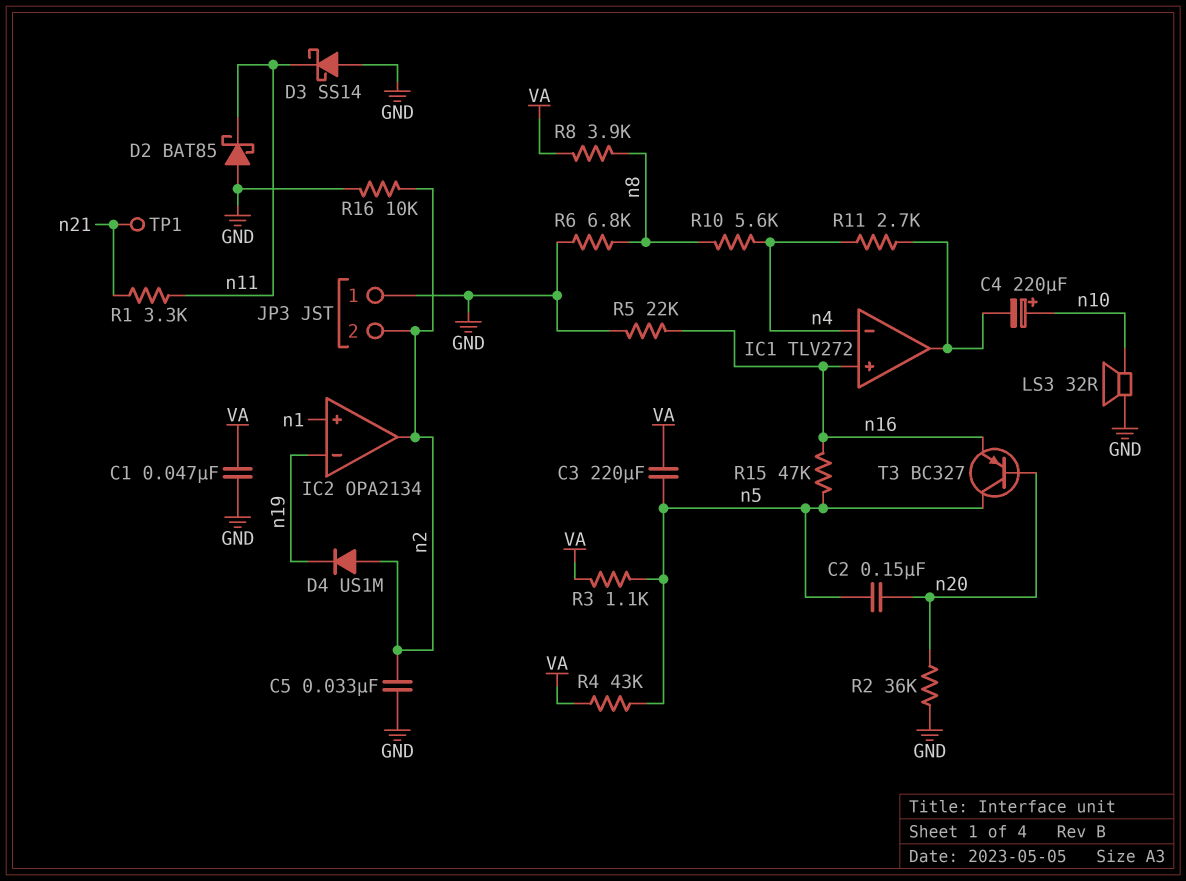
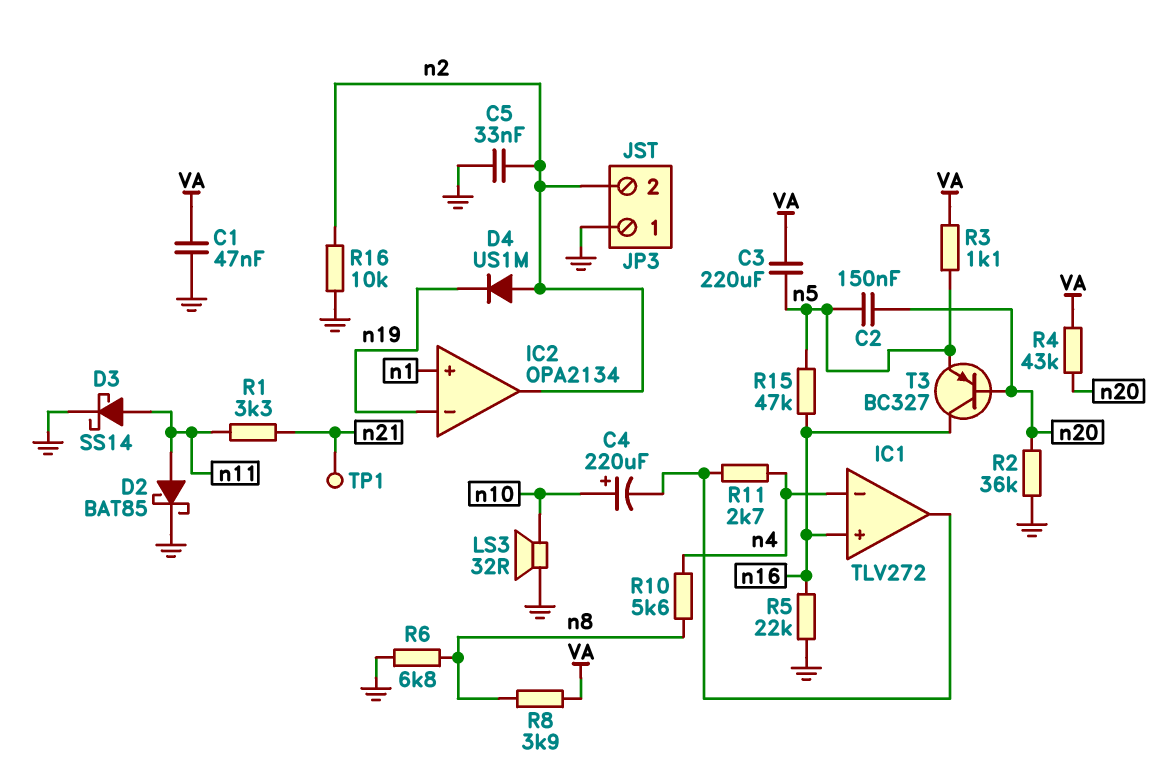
D2: schottky BAT85 (A GND, K n11) -> schottky BAT85 (A n11, K GND)
D3: schottky SS14 (A GND, K n11) -> schottky SS14 (A n11, K GND)
R4: 43k (VA, n5) -> 43k (VA, n20)
T3: PNP BC327 (B n20, C n5, E n16) -> PNP BC327 (B n20, C n16, E n5)

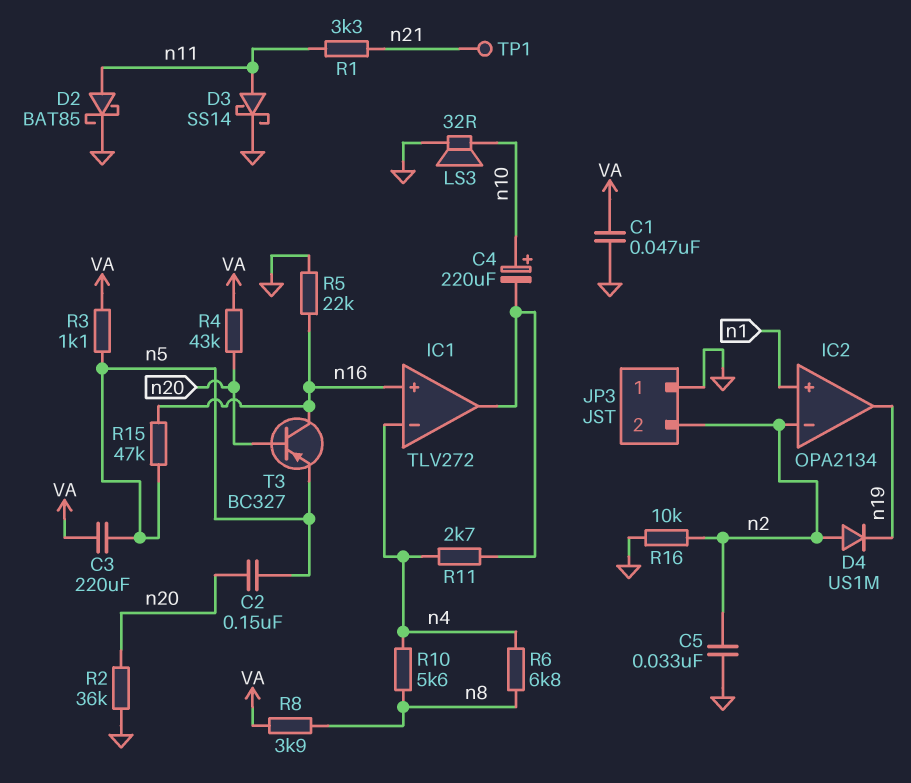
IC2 pin in-: n19 -> n2
IC2 pin out: n2 -> n19
R6: 6.8k (GND, n8) -> 6.8k (n4, n8)

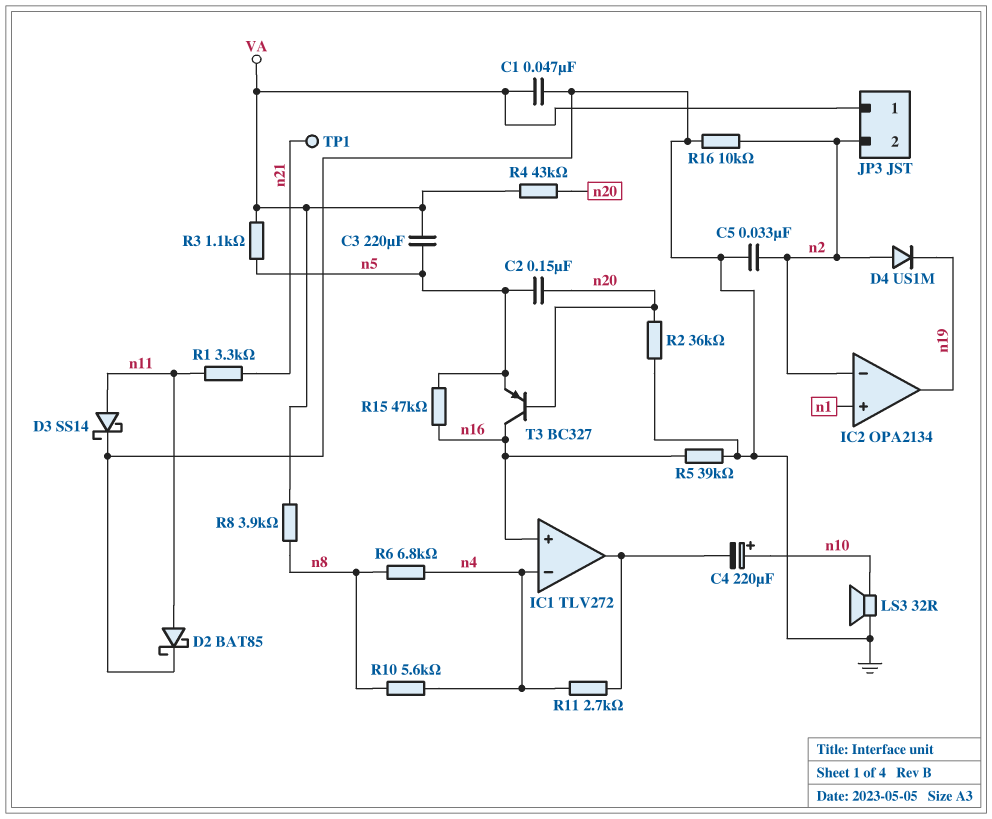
JP3 pin 1: GND -> VA
R5: 22k (GND, n16) -> 39k (GND, n16)

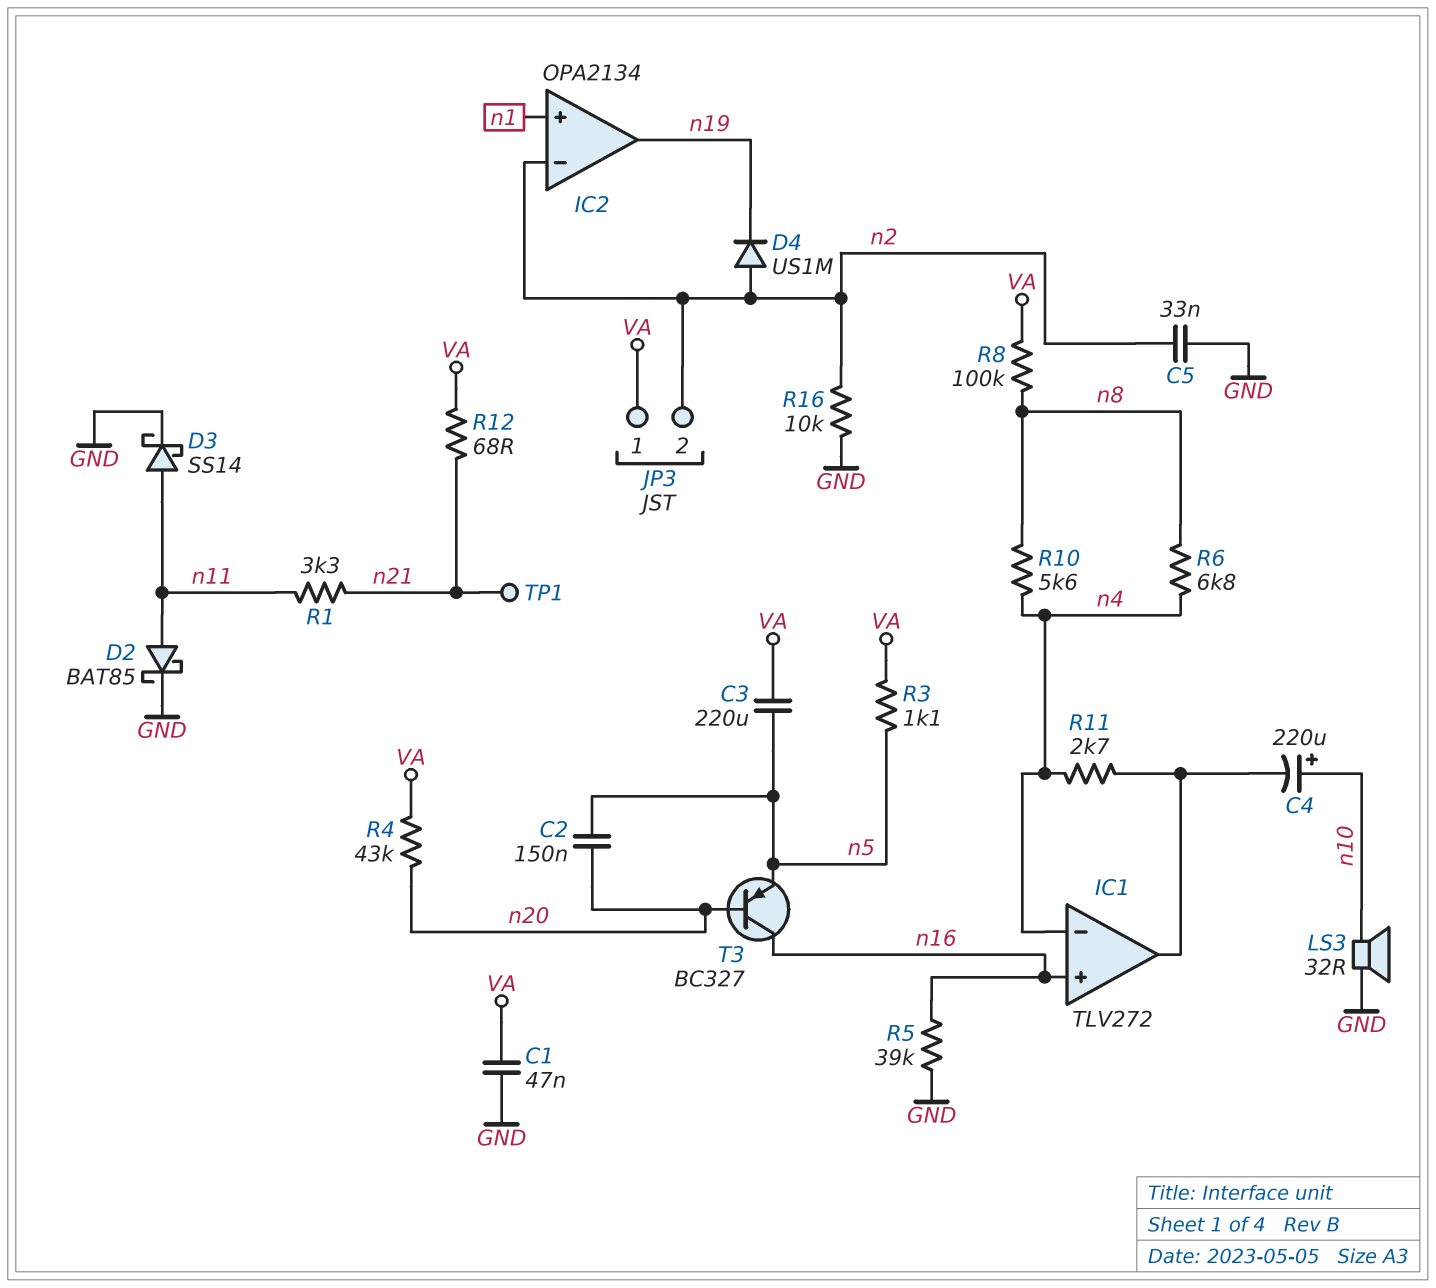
R2: 36k (GND, n20) -> none
R8: 3.9k (VA, n8) -> 100k (VA, n8)
R12: none -> 68 (VA, n21)
R15: 47k (n5, n16) -> none

